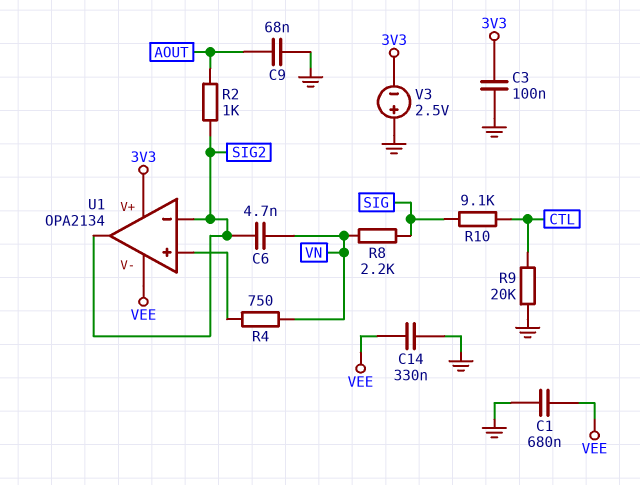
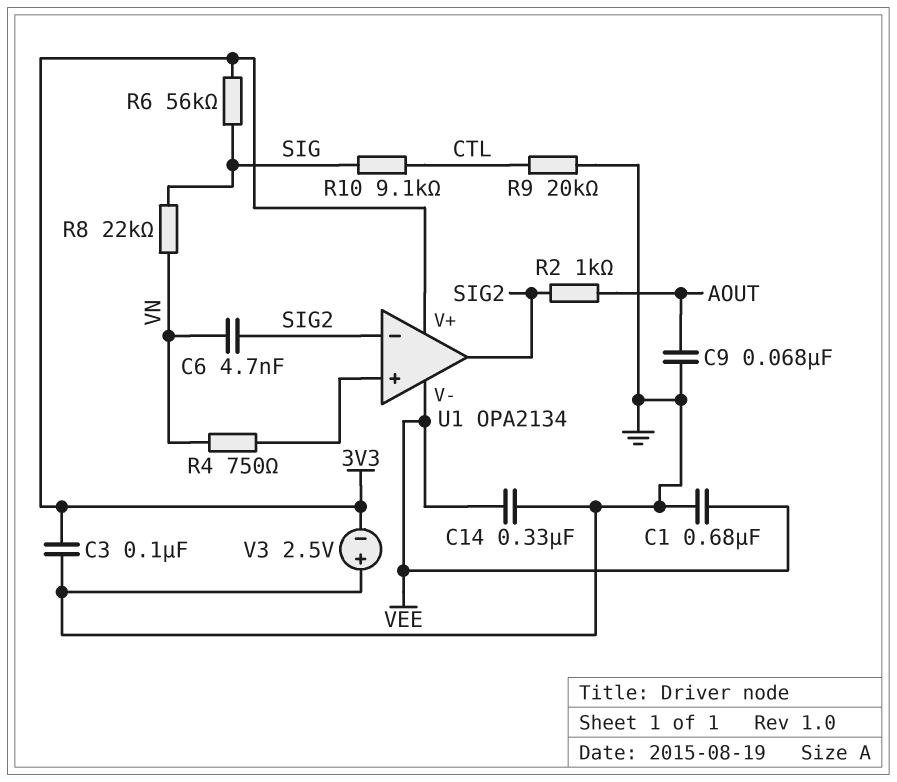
R6: none -> 56k (3V3, SIG)
R8: 2.2k (SIG, VN) -> 22k (SIG, VN)

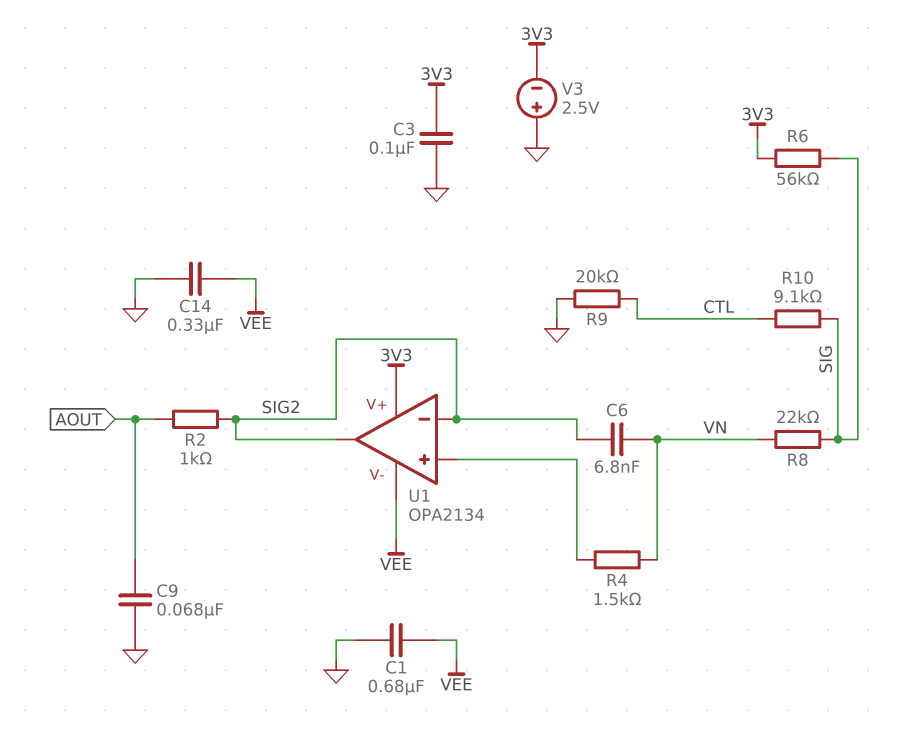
C6: 4.7nF (SIG2, VN) -> 6.8nF (SIG2, VN)
R4: 750 (U1/in+, VN) -> 1.5k (U1/in+, VN)

